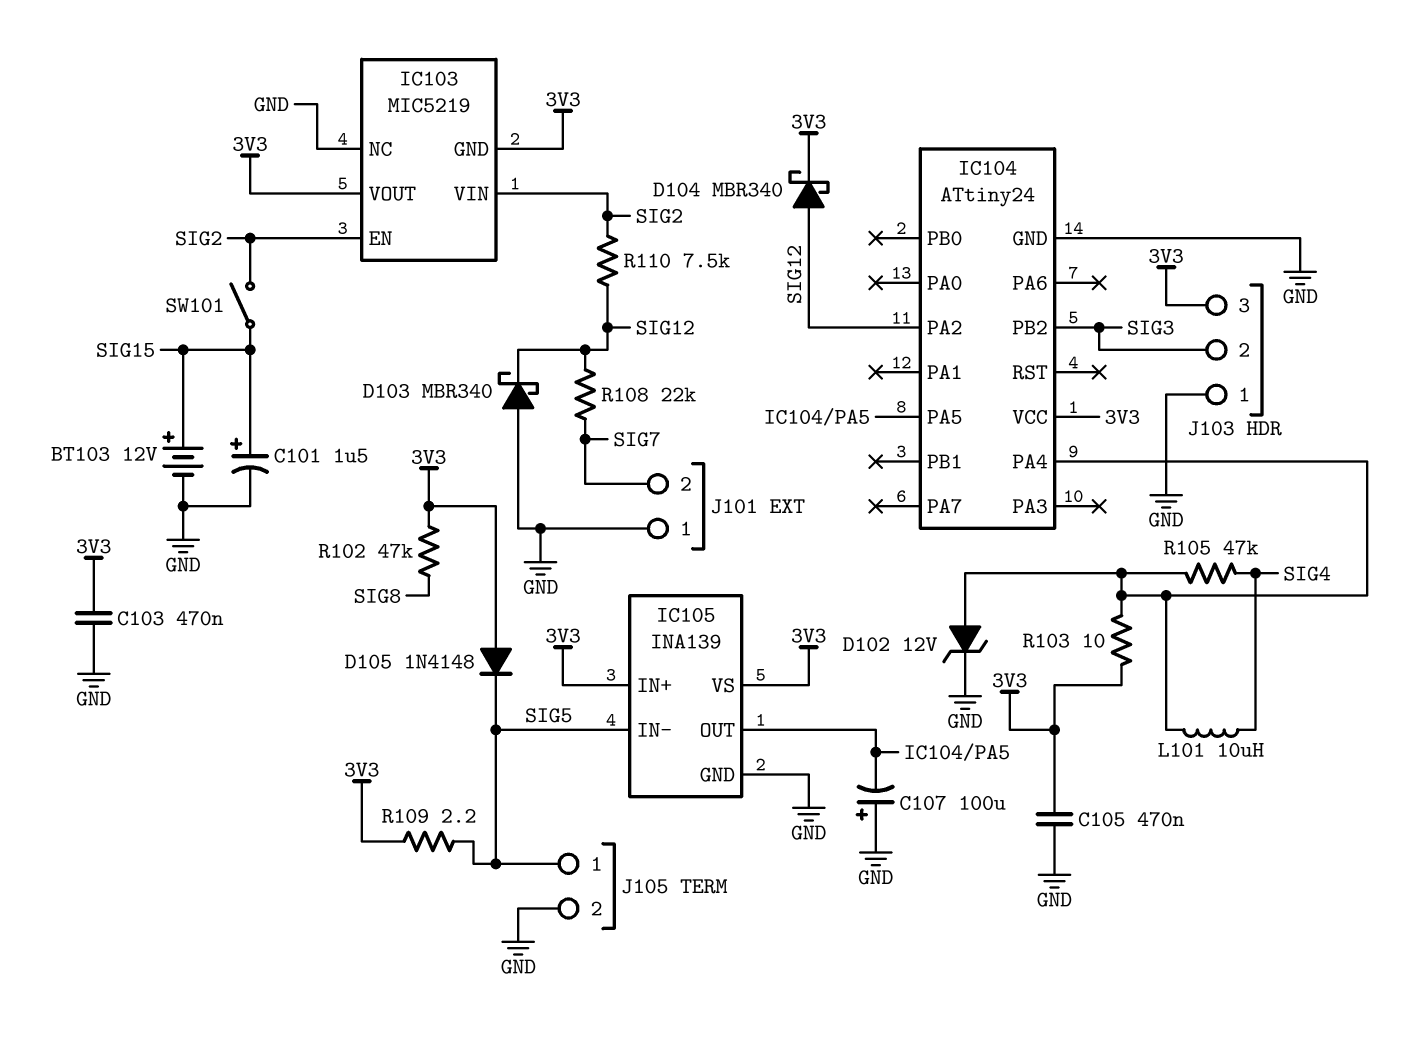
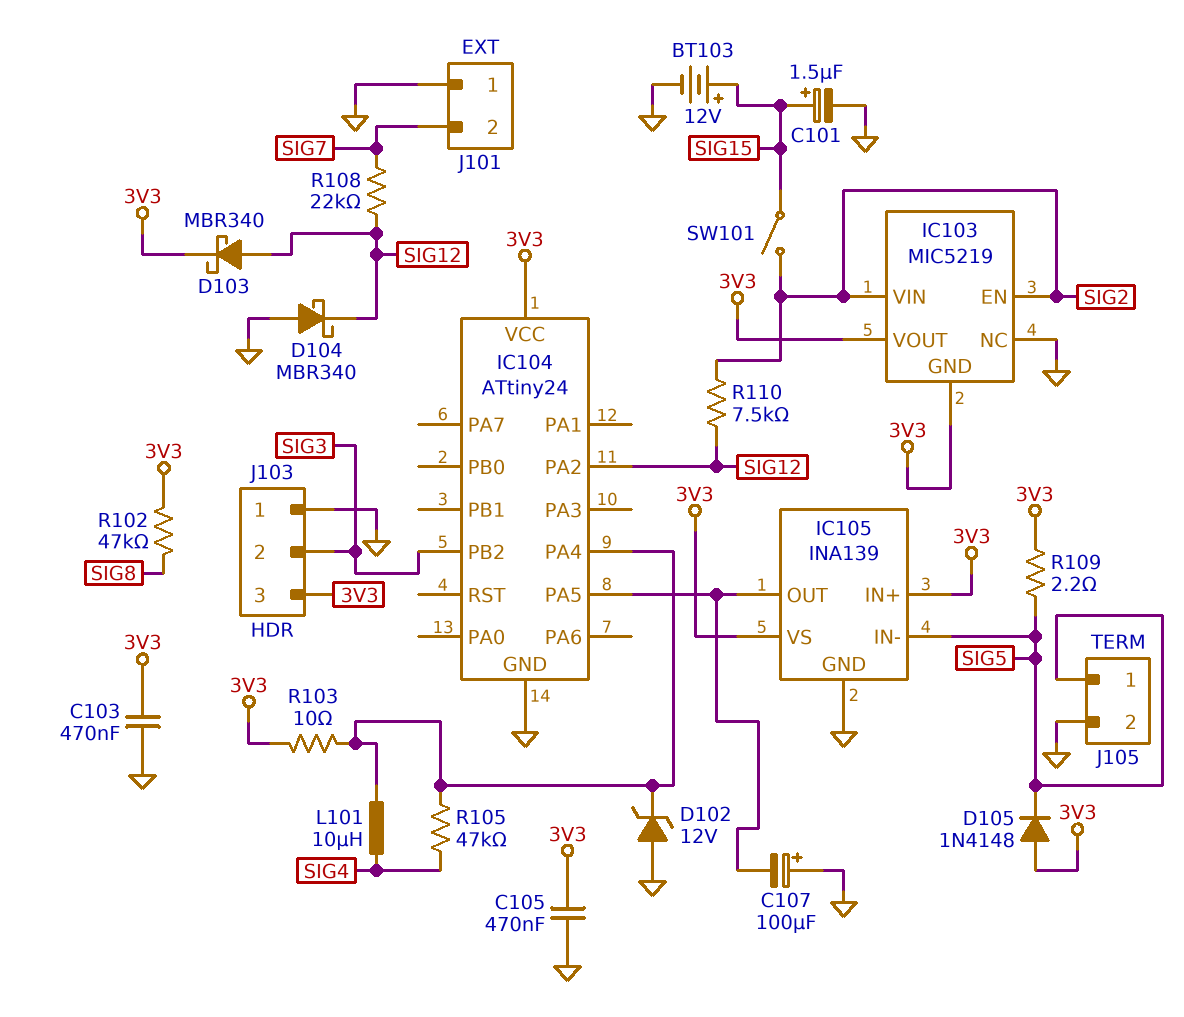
D102: zener 12V (A IC104/PA4, K GND) -> zener 12V (A GND, K IC104/PA4)
D103: schottky MBR340 (A GND, K SIG12) -> schottky MBR340 (A SIG12, K 3V3)
D104: schottky MBR340 (A SIG12, K 3V3) -> schottky MBR340 (A GND, K SIG12)

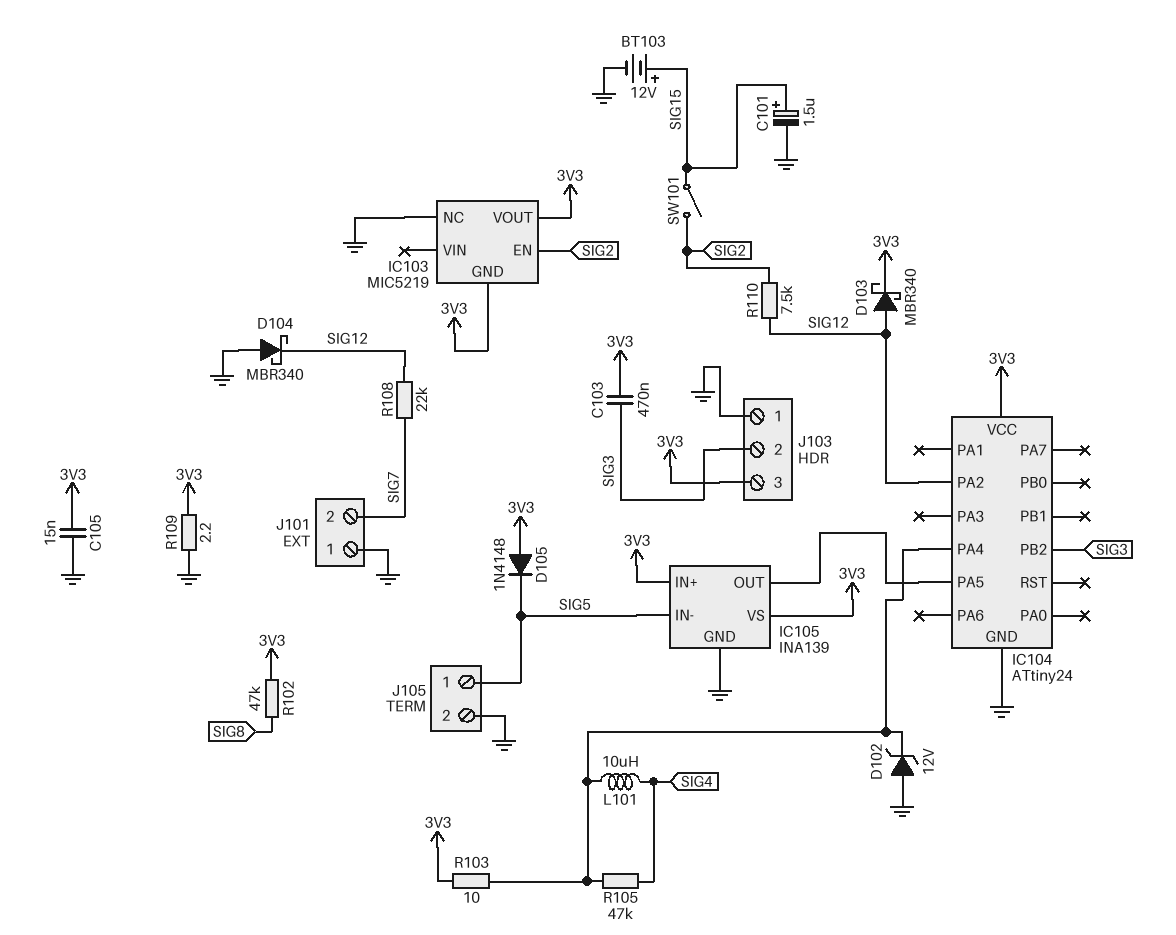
C103: 470nF (3V3, GND) -> 470nF (3V3, SIG3)
C105: 470nF (3V3, GND) -> 15nF (3V3, GND)
C107: 100uF (plus GND, minus IC104/PA5) -> none
IC103 pin VIN: SIG2 -> none
R109: 2.2 (3V3, SIG5) -> 2.2 (3V3, GND)

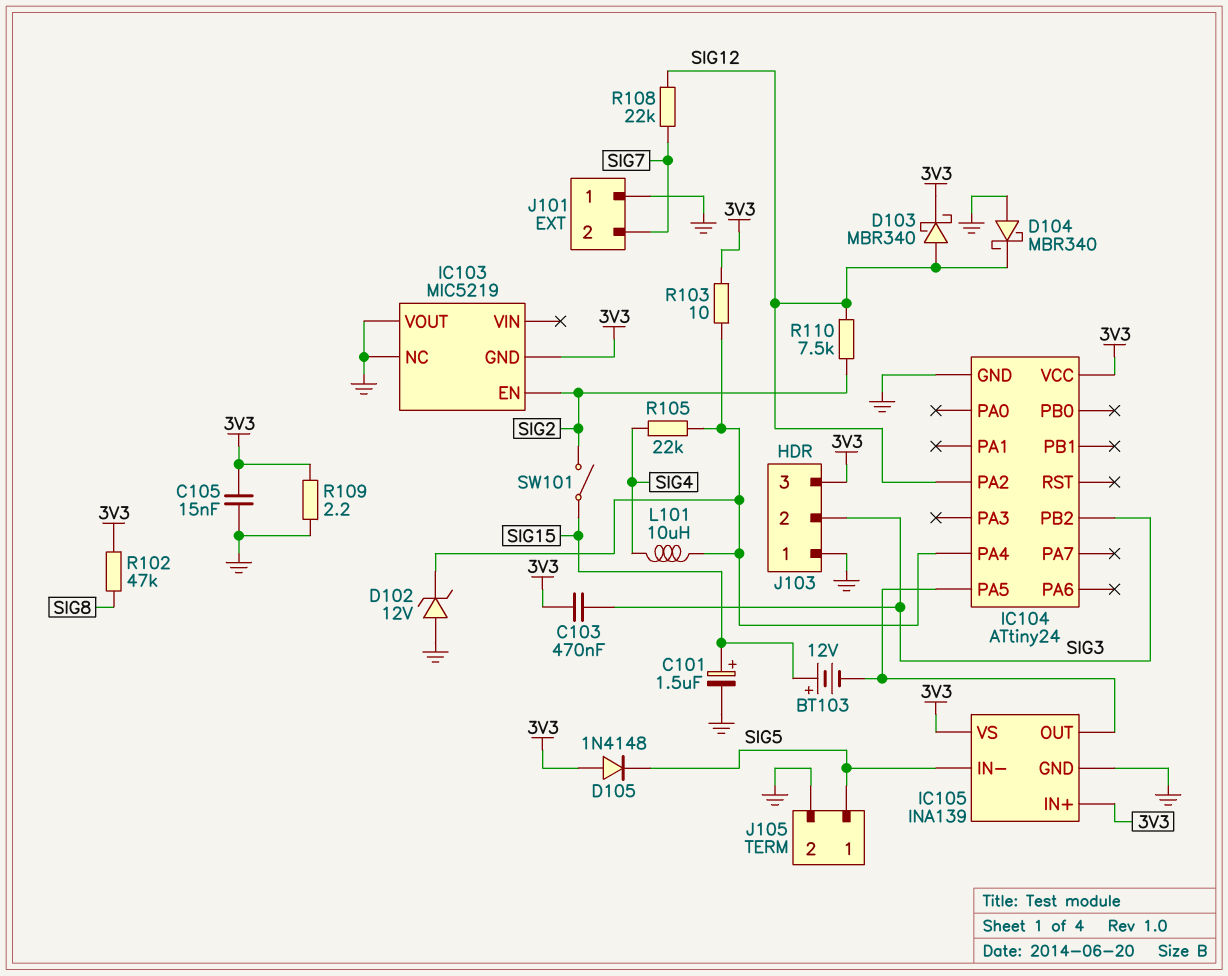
BT103: 12V (plus SIG15, minus GND) -> 12V (plus SIG15, minus IC104/PA5)
IC103 pin VOUT: 3V3 -> GND
R105: 47k (IC104/PA4, SIG4) -> 22k (IC104/PA4, SIG4)

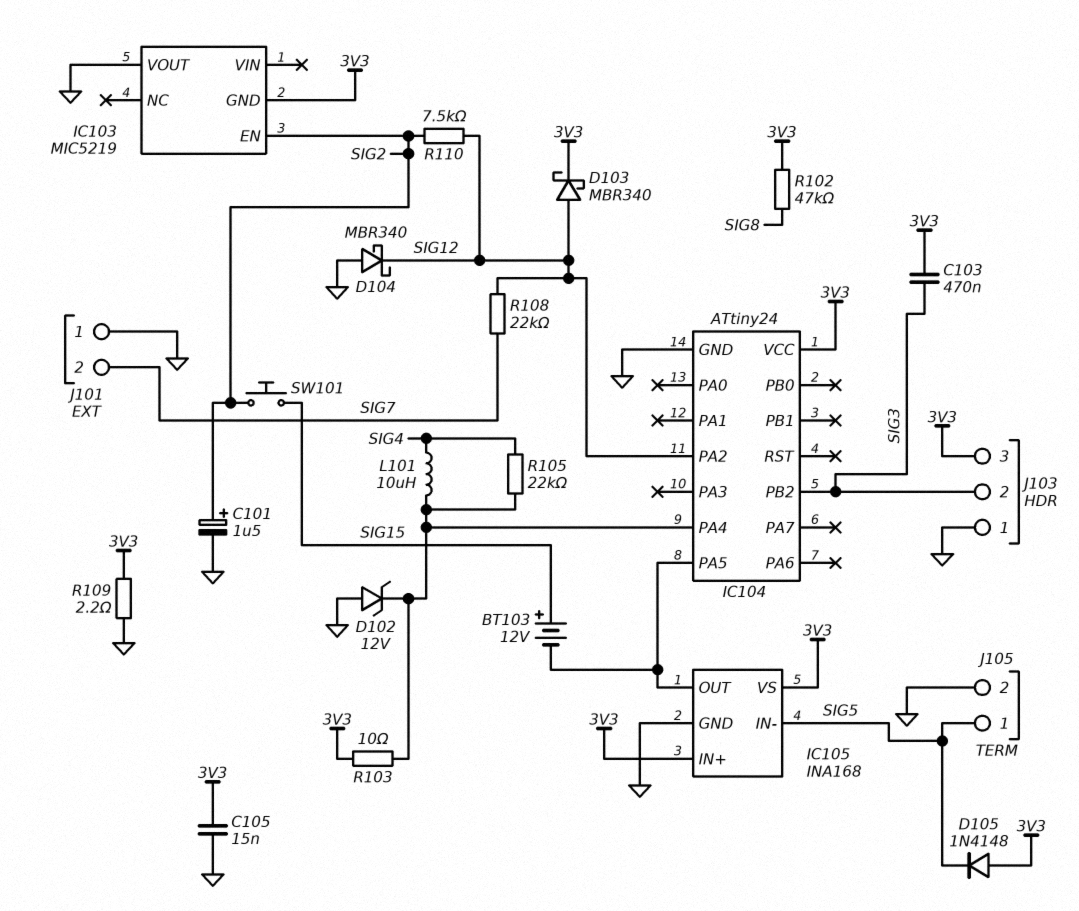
C101: 1.5uF (plus SIG15, minus GND) -> 1.5uF (plus SIG2, minus GND)
IC103 pin NC: GND -> none
IC105: INA139 -> INA168
SW101: switch (SIG2, SIG15) -> button (SIG2, SIG15)

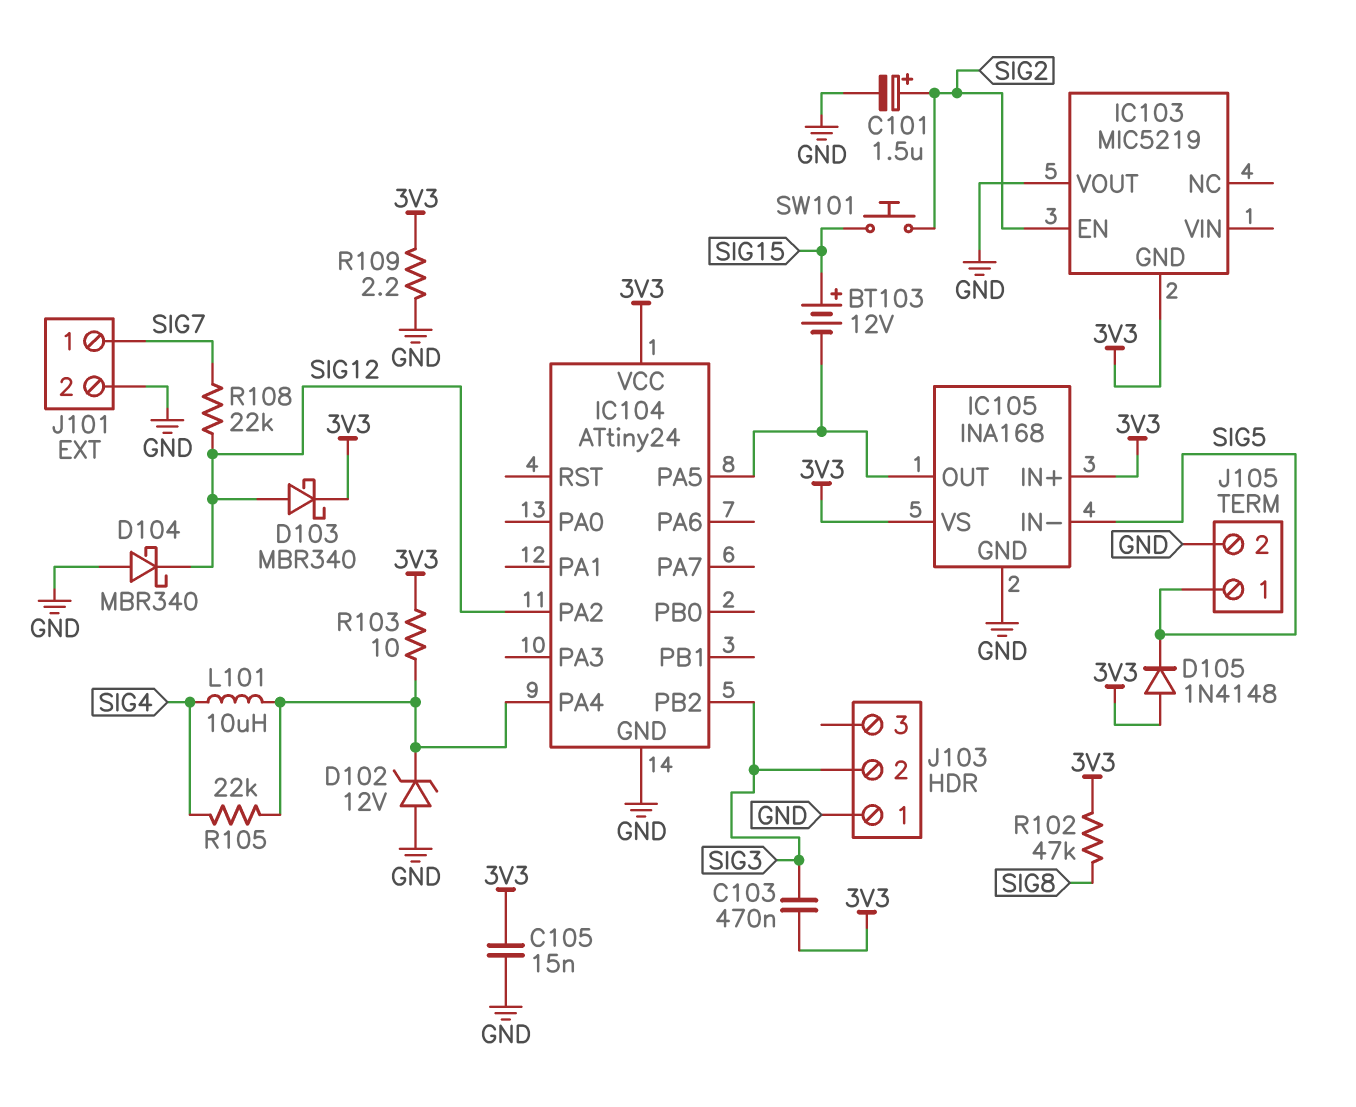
J101 pin 1: GND -> SIG7
J101 pin 2: SIG7 -> GND
J103 pin 3: 3V3 -> none
R110: 7.5k (SIG2, SIG12) -> none

